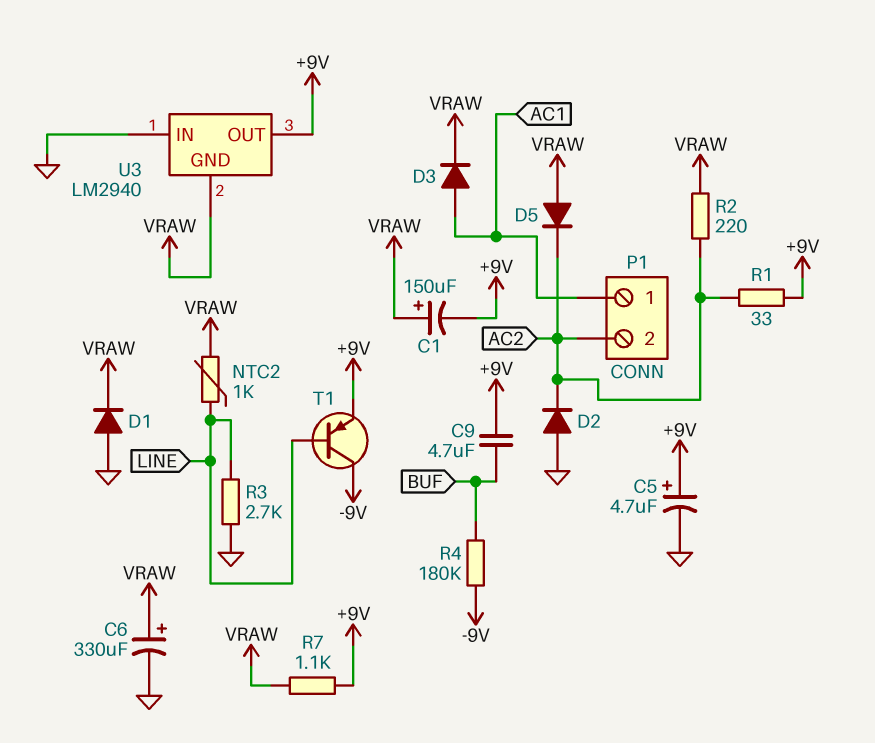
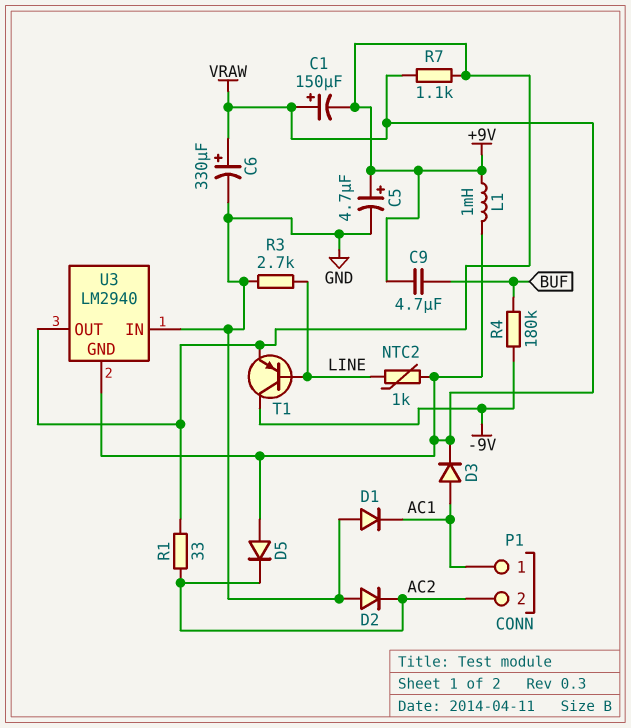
D1: diode (A GND, K VRAW) -> diode (A GND, K AC1)
L1: none -> 1mH (+9V, VRAW)
R2: 220 (AC2, VRAW) -> none

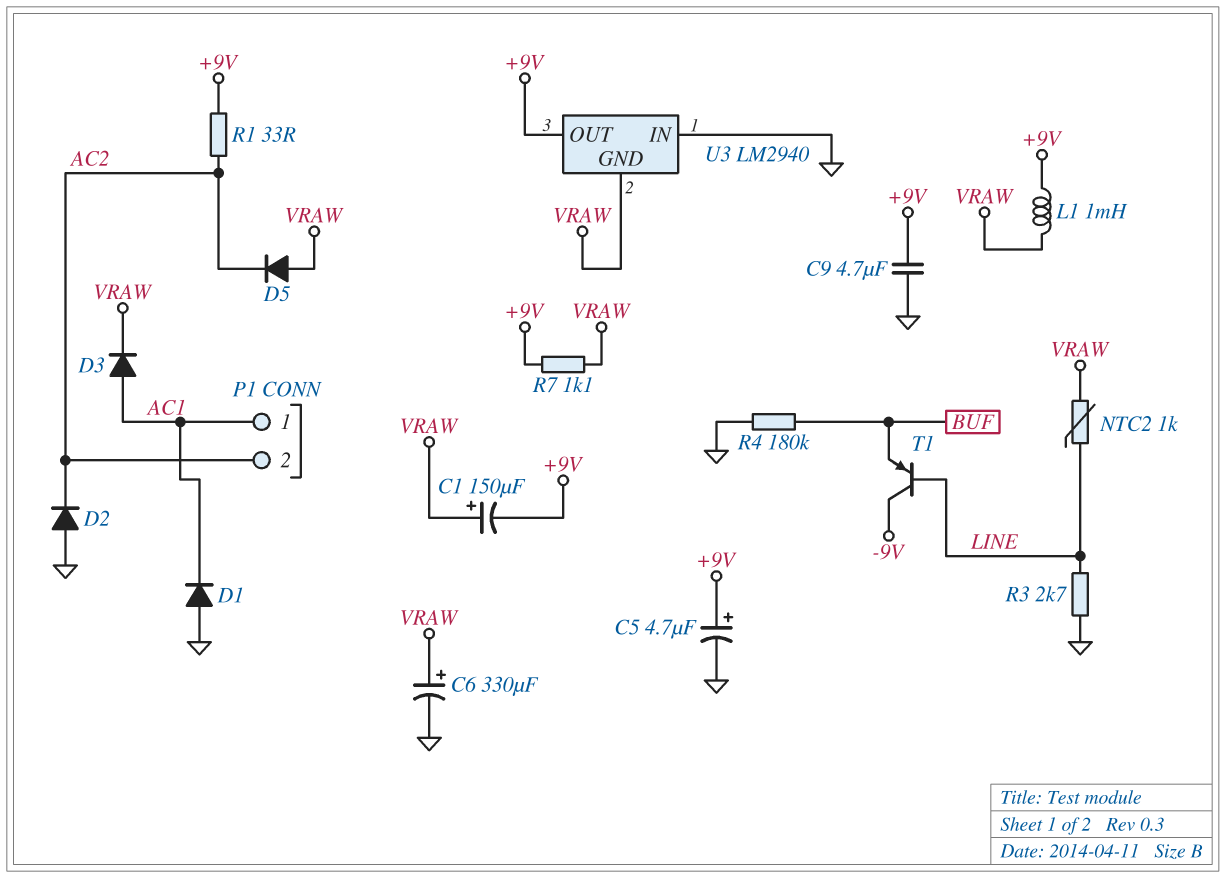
C9: 4.7uF (+9V, BUF) -> 4.7uF (+9V, GND)
R4: 180k (-9V, BUF) -> 180k (BUF, GND)
T1: PNP (B LINE, C -9V, E +9V) -> PNP (B LINE, C -9V, E BUF)

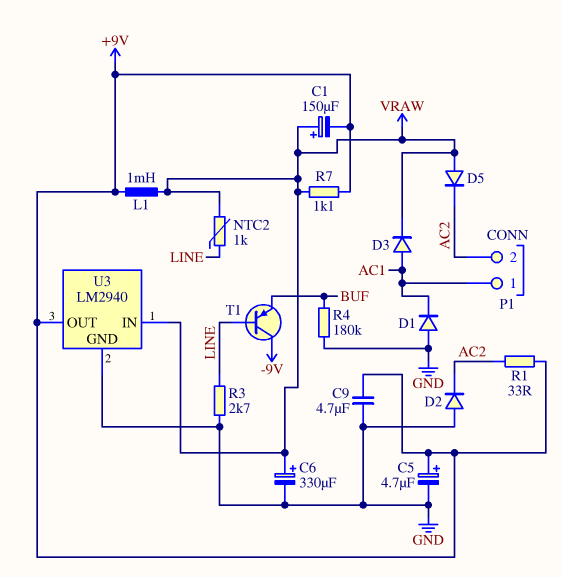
U3 pin GND: VRAW -> GND
U3 pin IN: GND -> VRAW

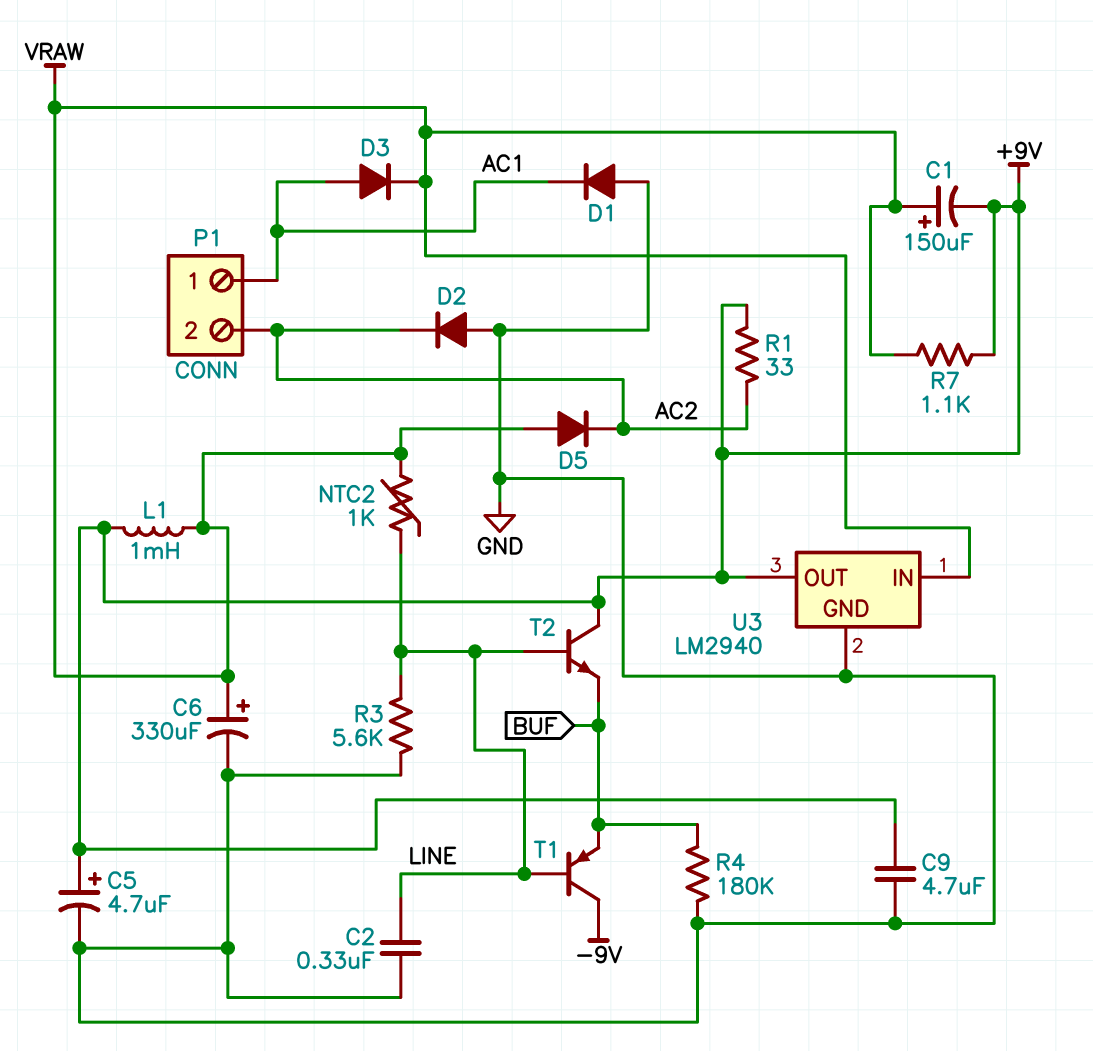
C2: none -> 330nF (GND, LINE)
R3: 2.7k (GND, LINE) -> 5.6k (GND, LINE)
T2: none -> NPN (B LINE, C +9V, E BUF)

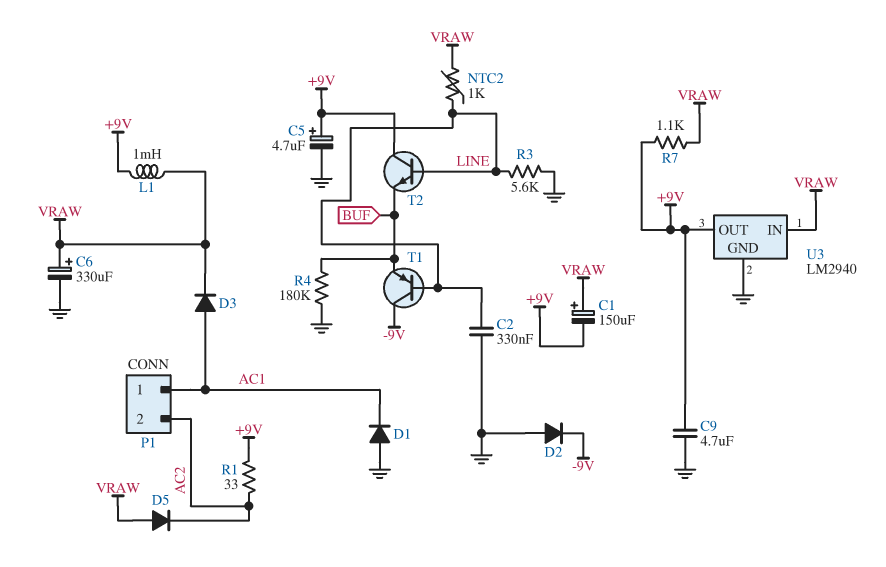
D2: diode (A GND, K AC2) -> diode (A GND, K -9V)

